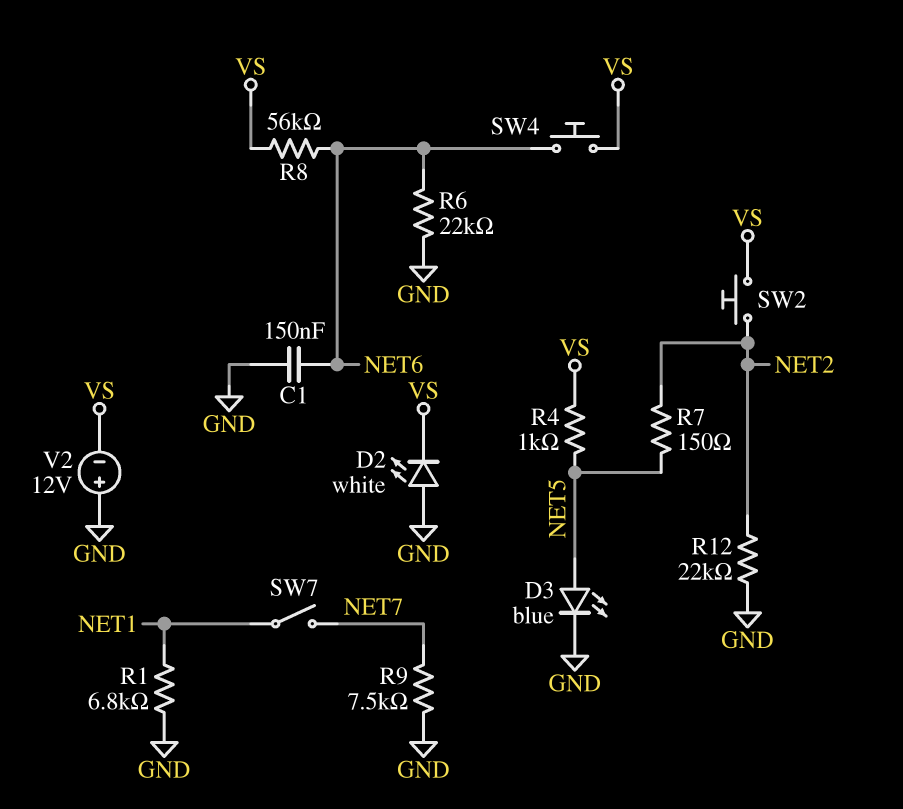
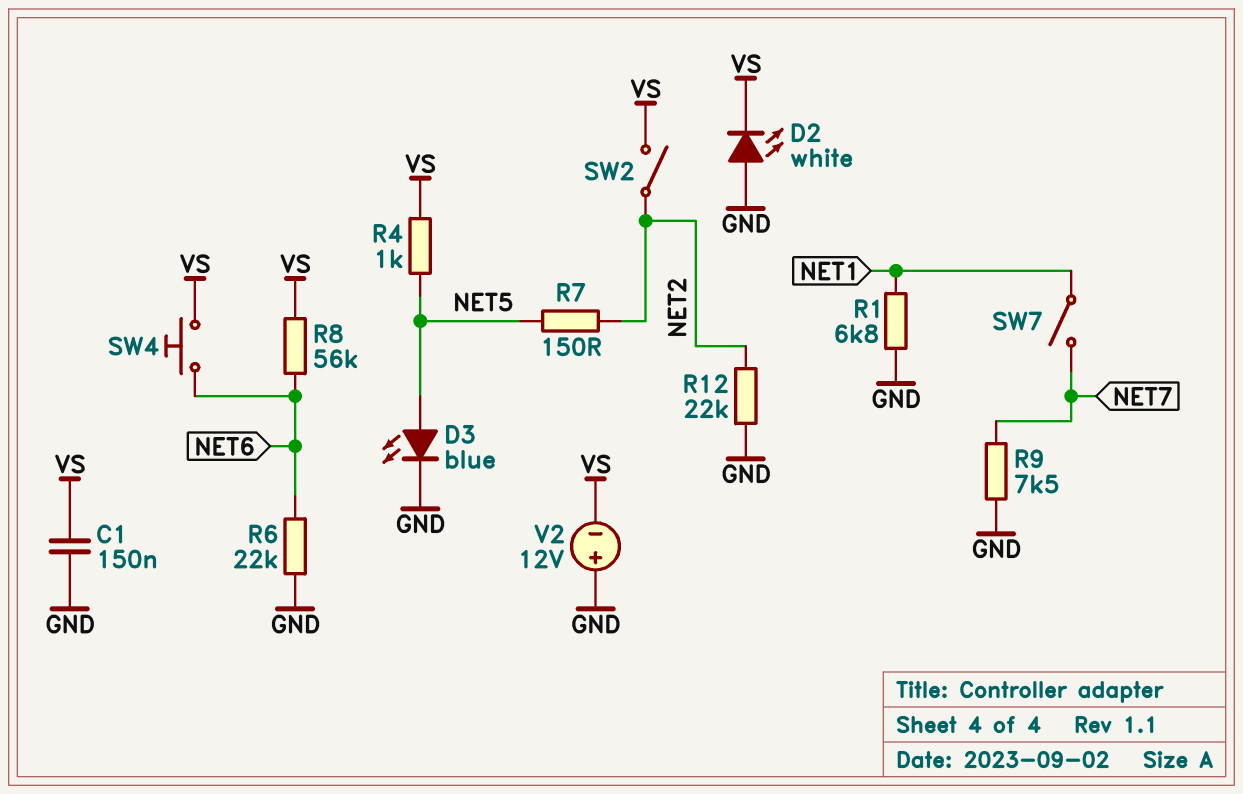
C1: 150nF (GND, NET6) -> 150nF (GND, VS)
SW2: button (NET2, VS) -> switch (NET2, VS)

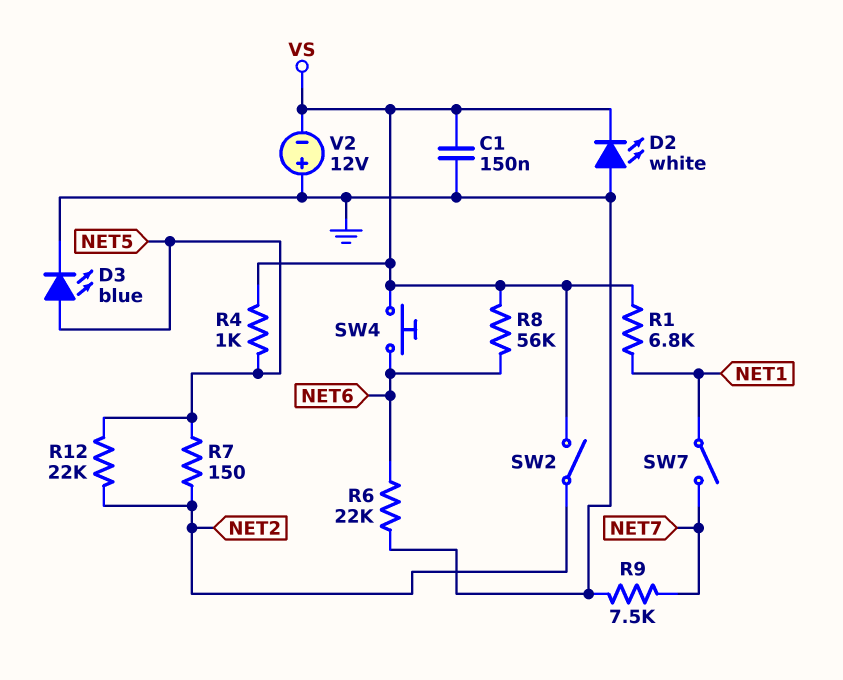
R1: 6.8k (GND, NET1) -> 6.8k (NET1, VS)
R12: 22k (GND, NET2) -> 22k (NET2, NET5)

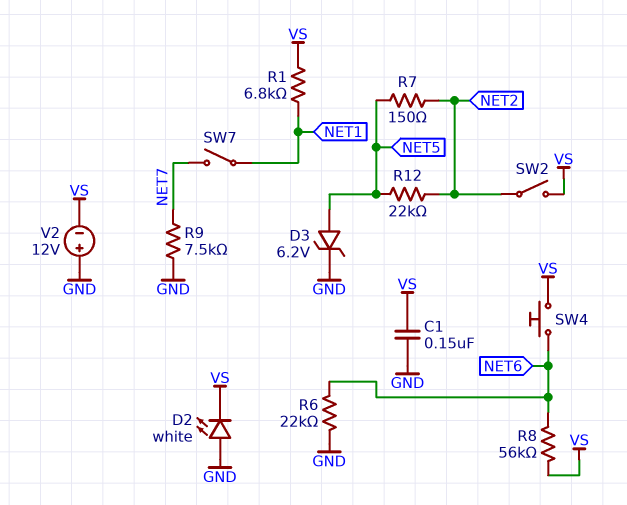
D3: LED blue (A NET5, K GND) -> zener 6.2V (A NET5, K GND)
R4: 1k (NET5, VS) -> none

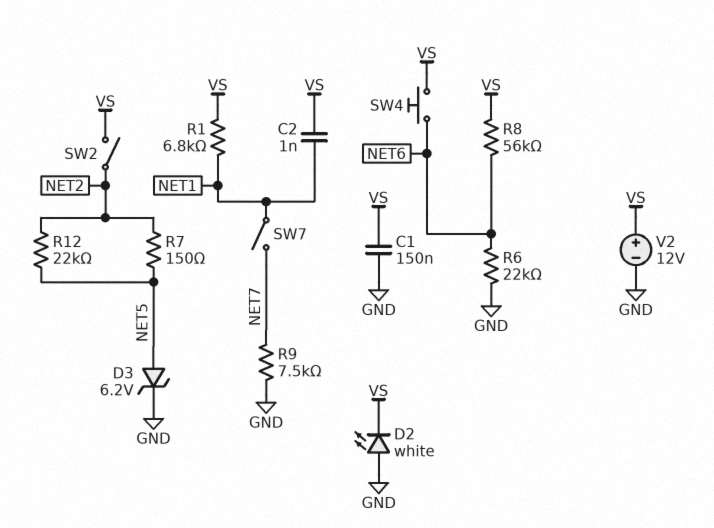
C2: none -> 1nF (NET1, VS)
V2: 12V (plus GND, minus VS) -> 12V (plus VS, minus GND)

